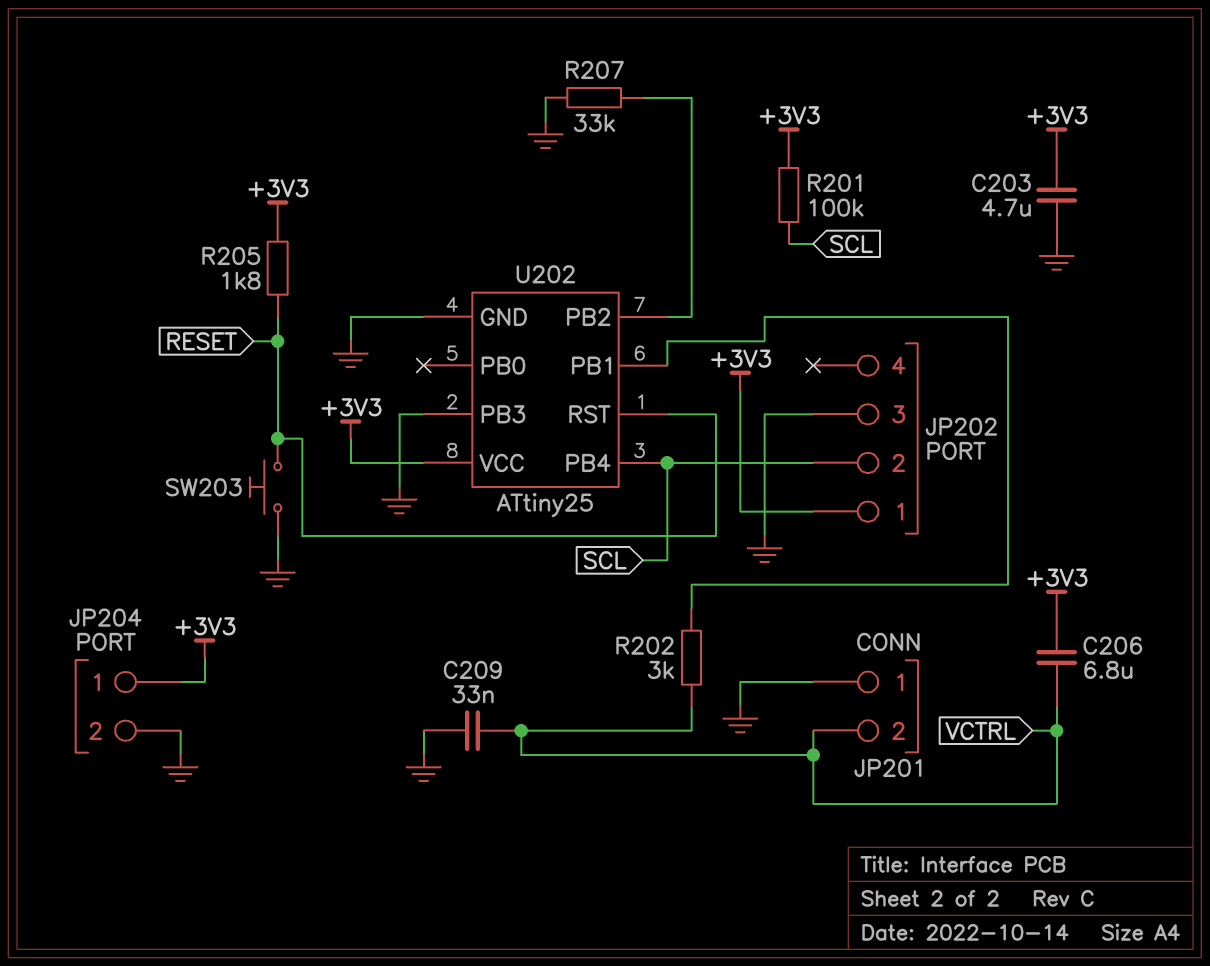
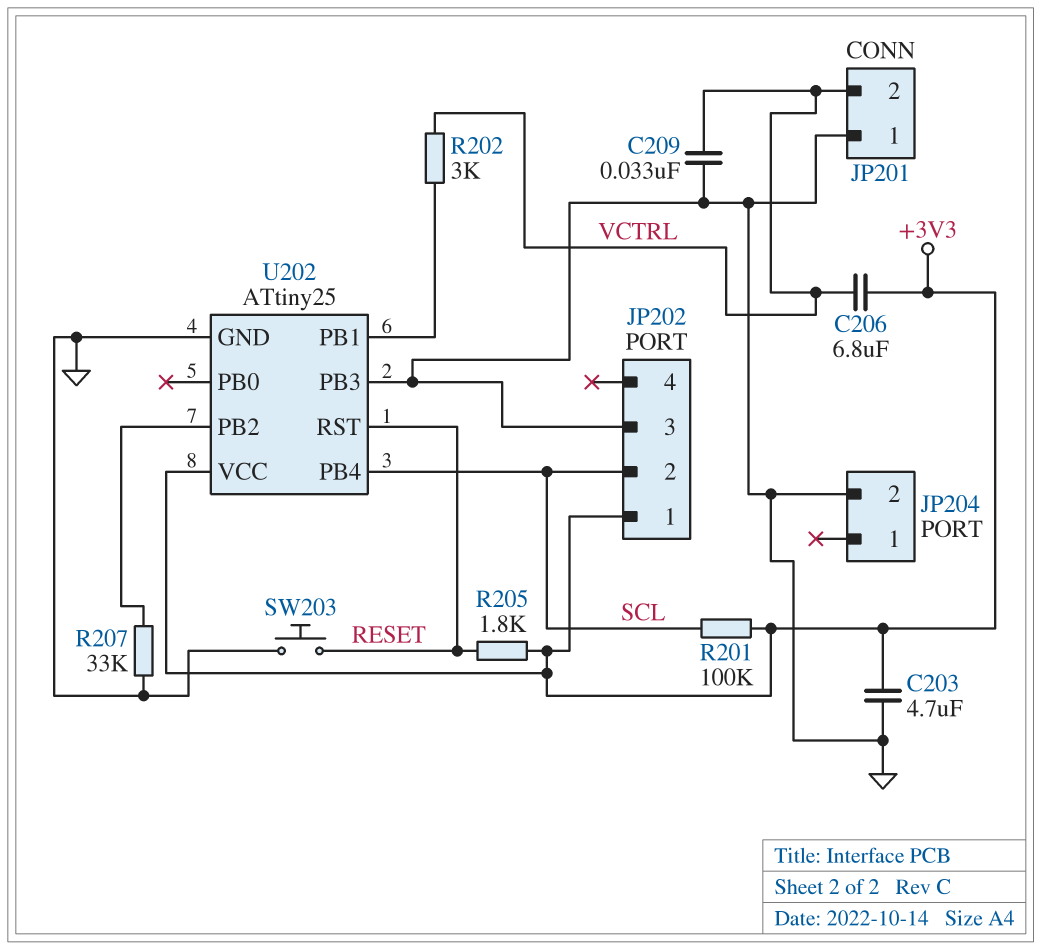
JP204 pin 1: +3V3 -> none

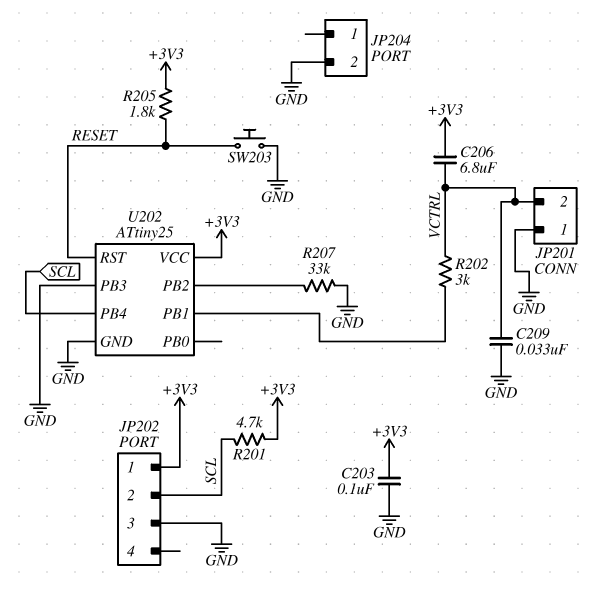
C203: 4.7uF (+3V3, GND) -> 100nF (+3V3, GND)
R201: 100k (+3V3, SCL) -> 4.7k (+3V3, SCL)

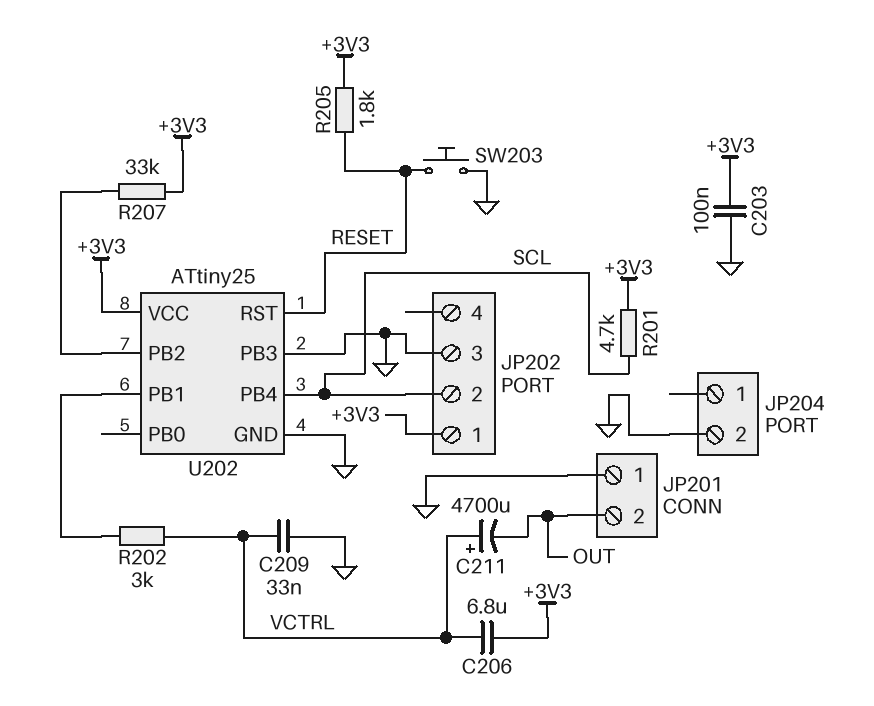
C211: none -> 4700uF (plus VCTRL, minus OUT)
JP201 pin 2: VCTRL -> OUT
R207: 33k (GND, U202/PB2) -> 33k (+3V3, U202/PB2)

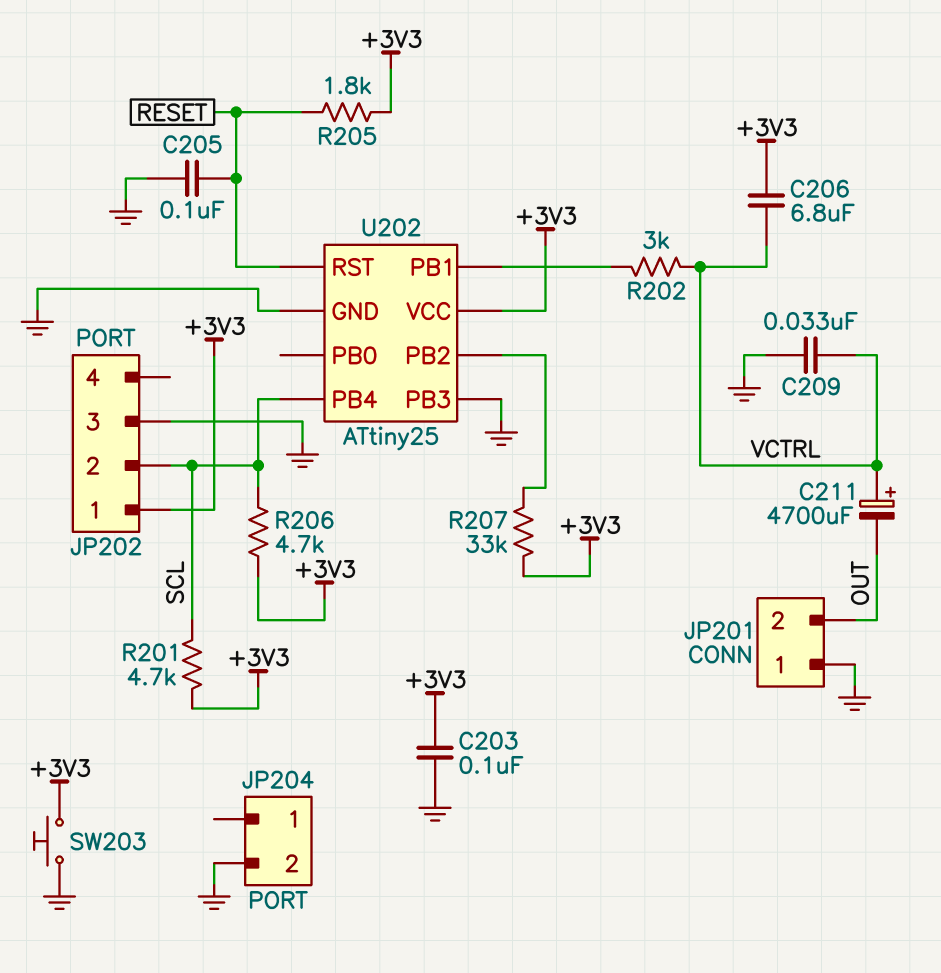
C205: none -> 100nF (GND, RESET)
R206: none -> 4.7k (+3V3, SCL)
SW203: button (GND, RESET) -> button (+3V3, GND)

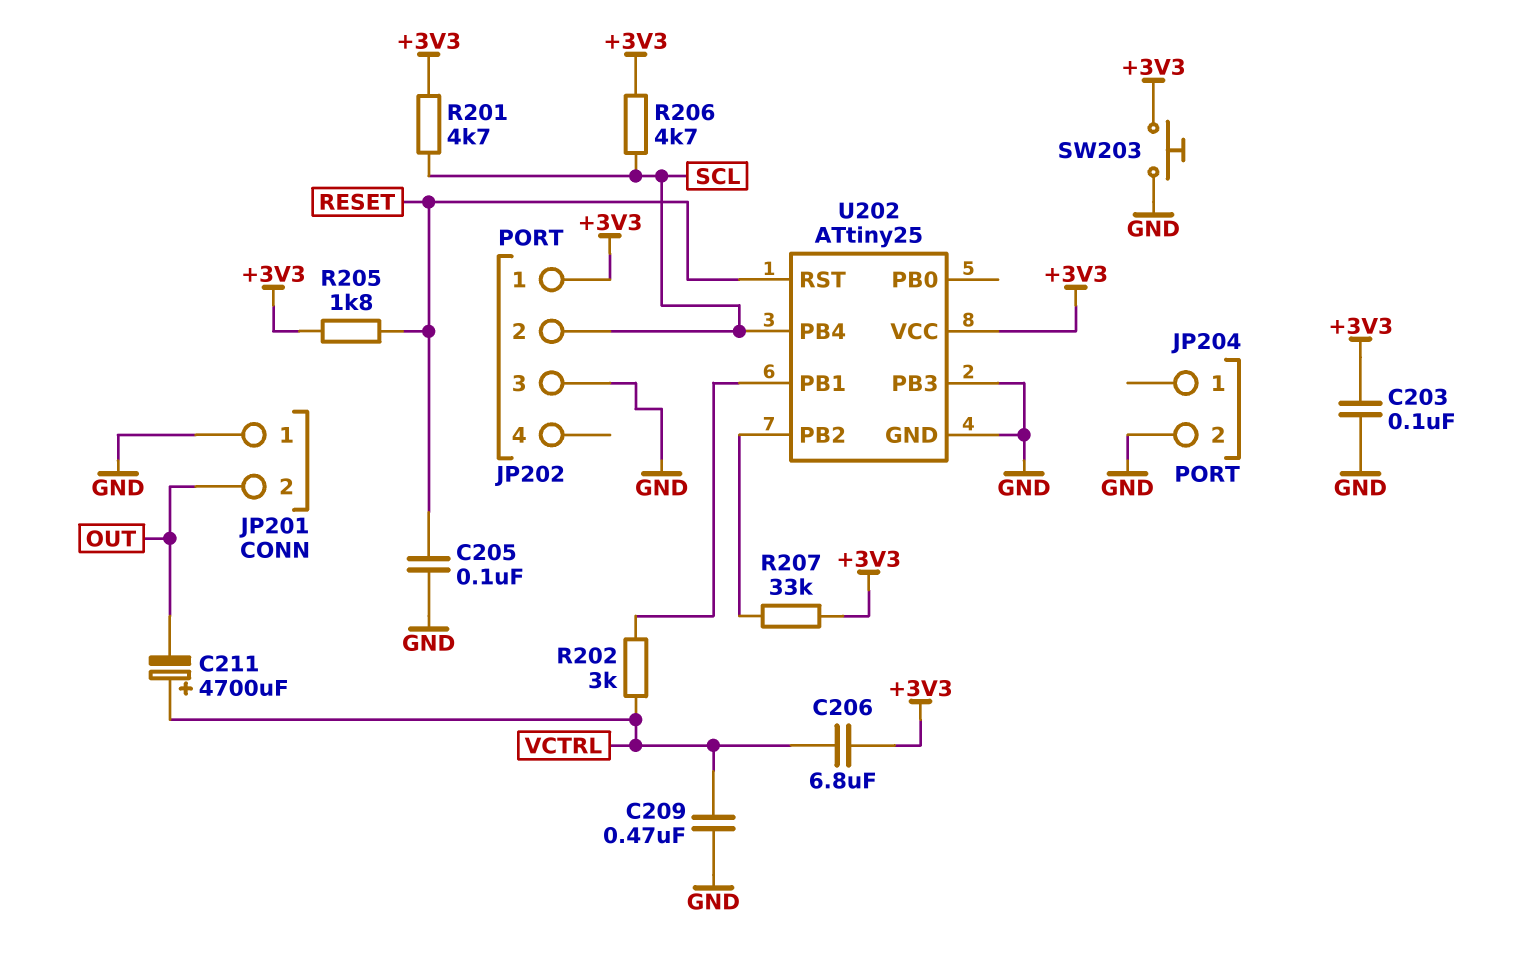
C209: 33nF (GND, VCTRL) -> 470nF (GND, VCTRL)

